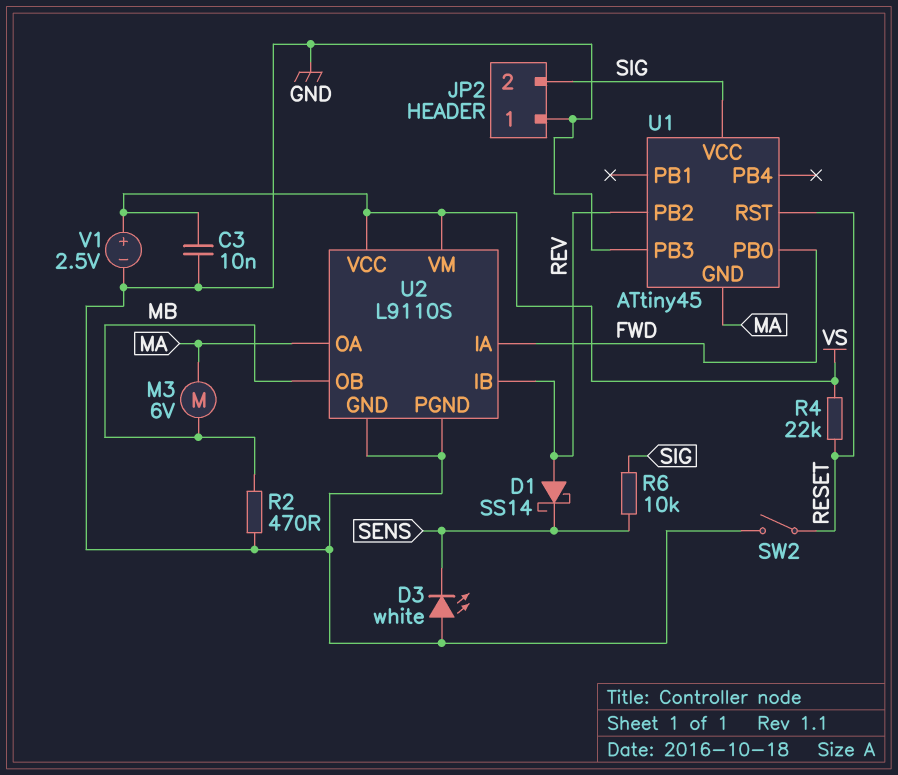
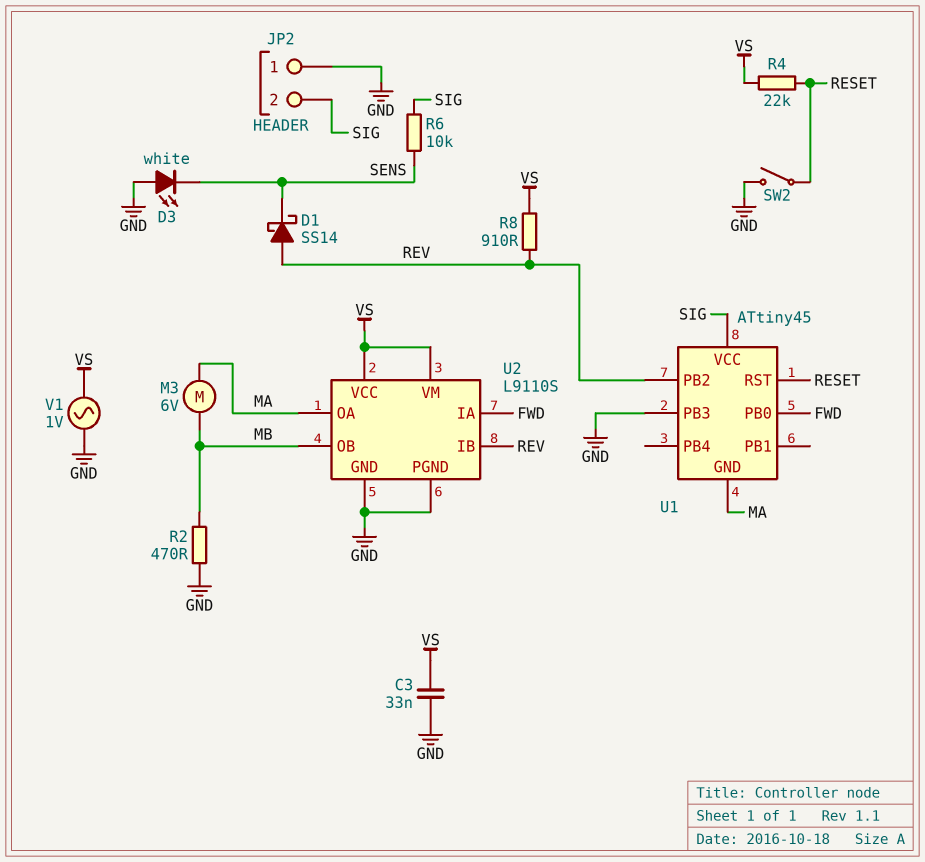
C3: 10nF (GND, VS) -> 33nF (GND, VS)
R8: none -> 910 (REV, VS)
V1: 2.5V (plus VS, minus GND) -> AC 1V (GND, VS)

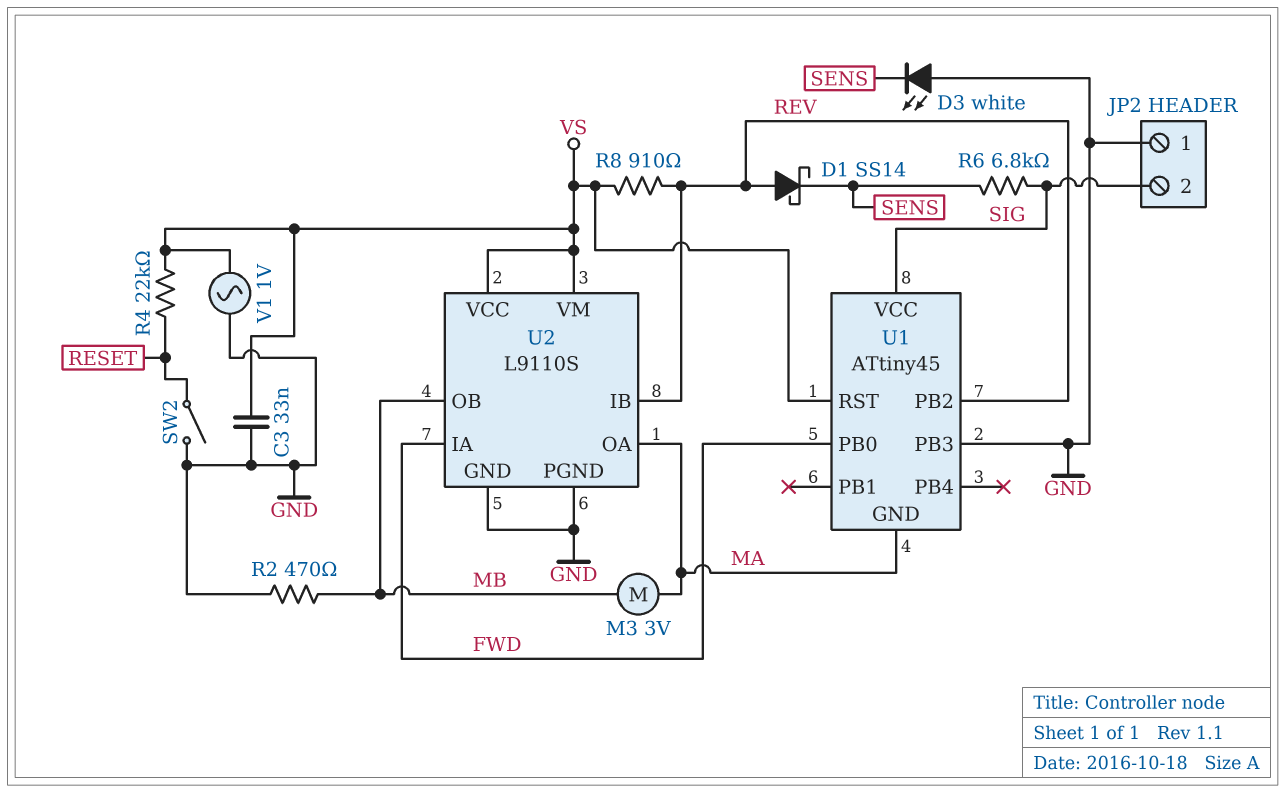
M3: motor 6V (MA, MB) -> motor 3V (MA, MB)
R6: 10k (SENS, SIG) -> 6.8k (SENS, SIG)
U1 pin RST: RESET -> VS

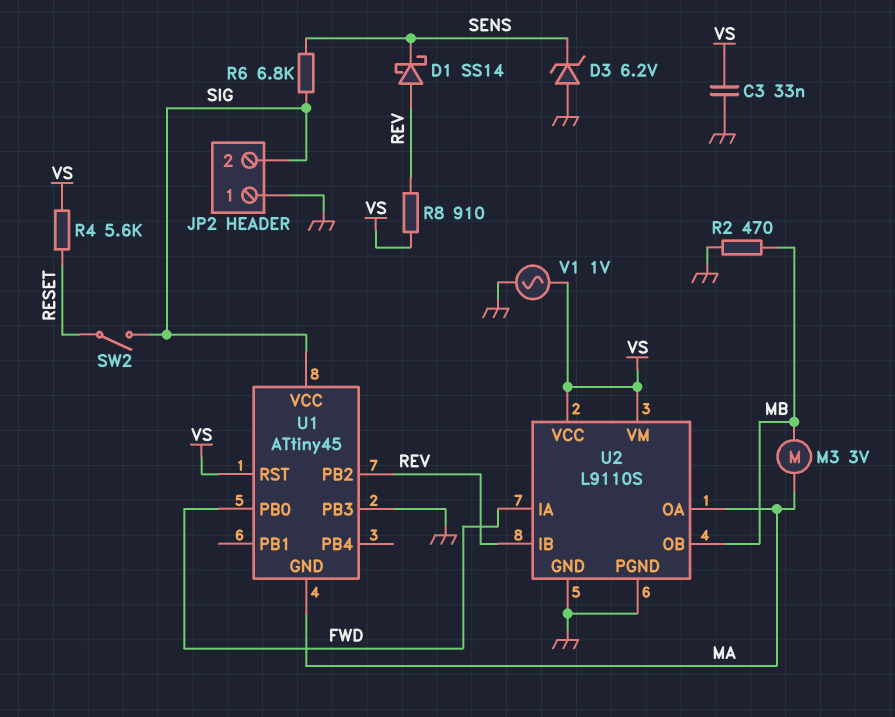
D3: LED white (A GND, K SENS) -> zener 6.2V (A GND, K SENS)
R4: 22k (RESET, VS) -> 5.6k (RESET, VS)
SW2: switch (GND, RESET) -> switch (RESET, SIG)

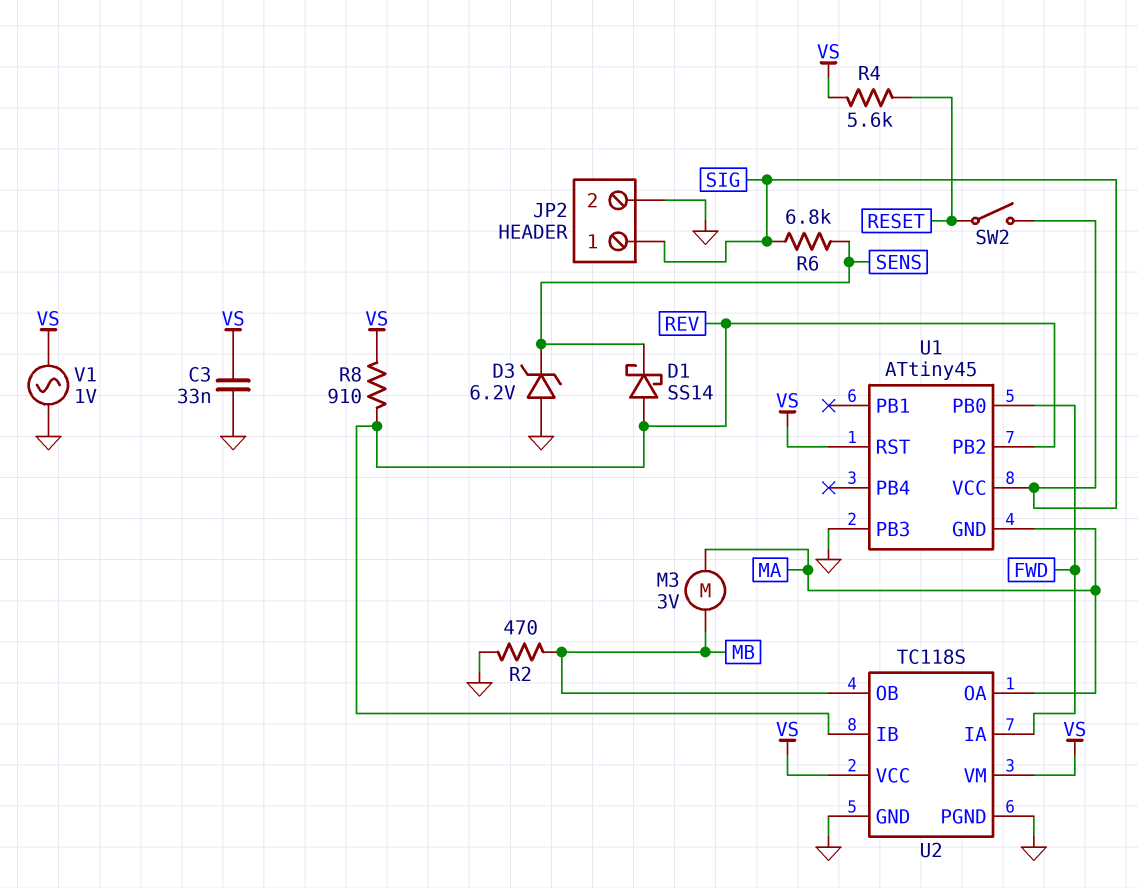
JP2 pin 1: GND -> SIG
JP2 pin 2: SIG -> GND
U2: L9110S -> TC118S

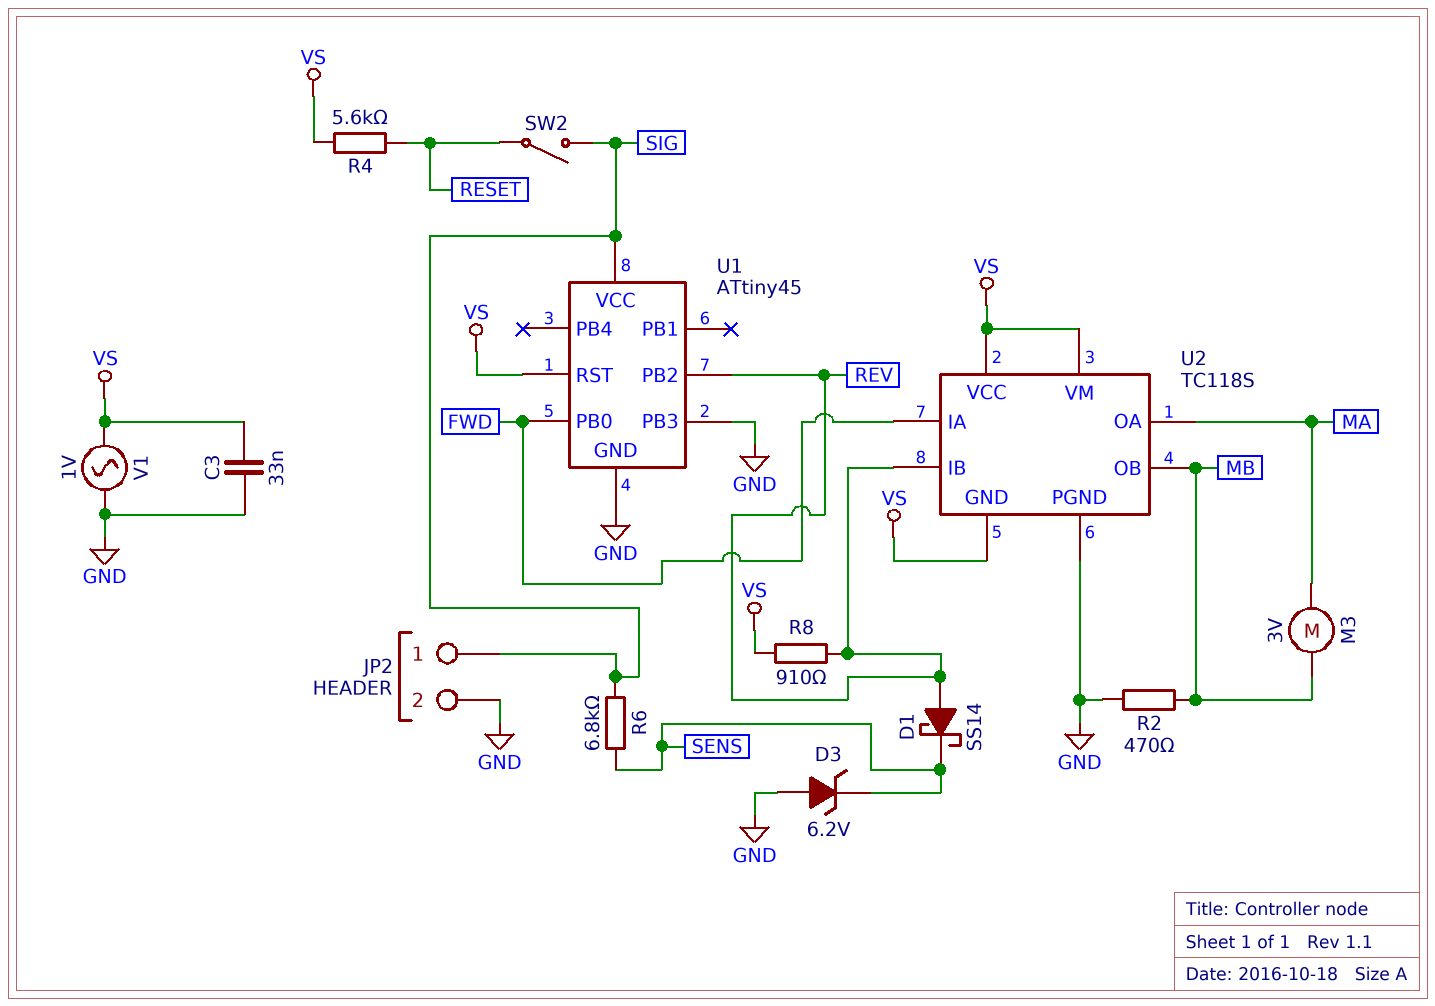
U1 pin GND: MA -> GND
U2 pin GND: GND -> VS

